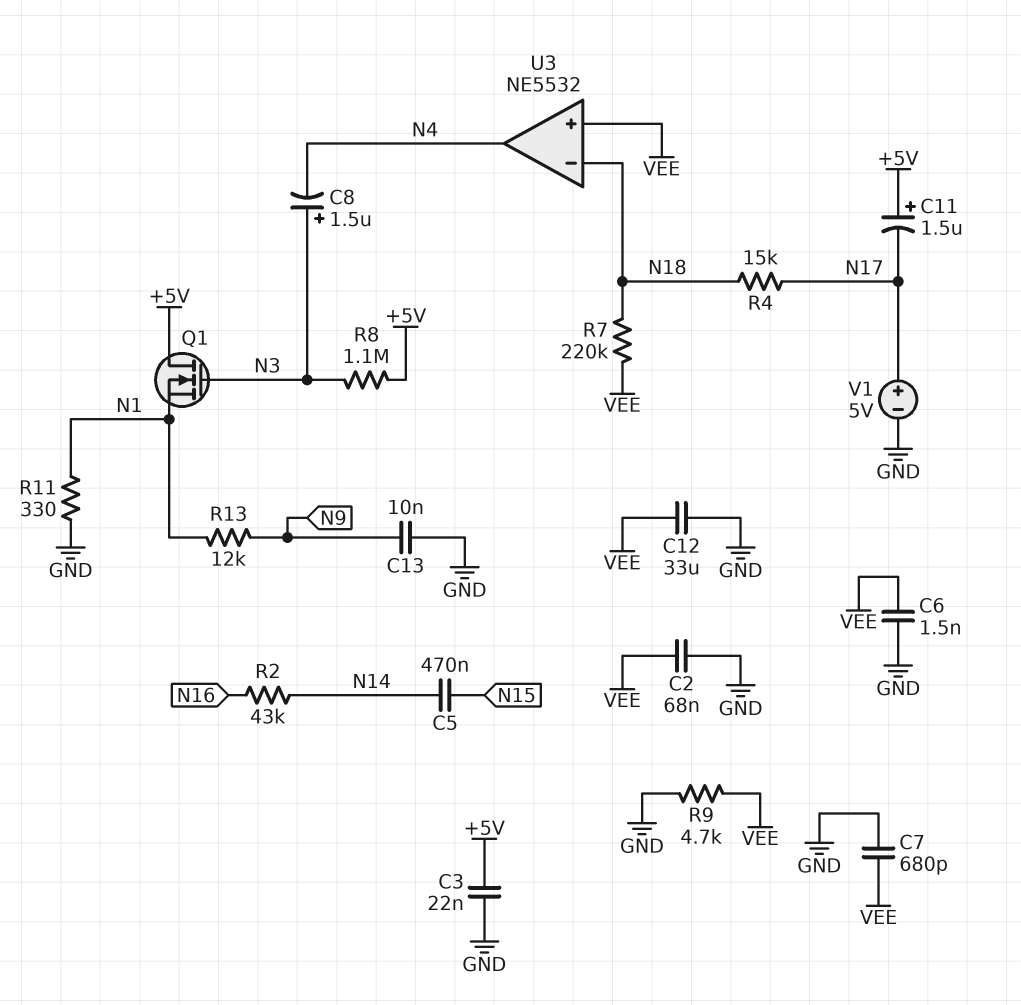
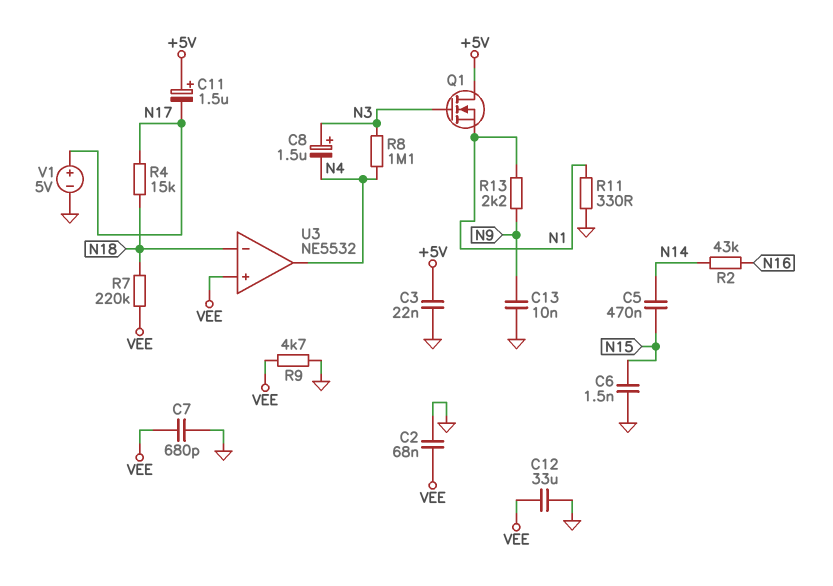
C6: 1.5nF (GND, VEE) -> 1.5nF (GND, N15)
R8: 1.1M (+5V, N3) -> 1.1M (N3, N4)
R13: 12k (N1, N9) -> 2.2k (N1, N9)

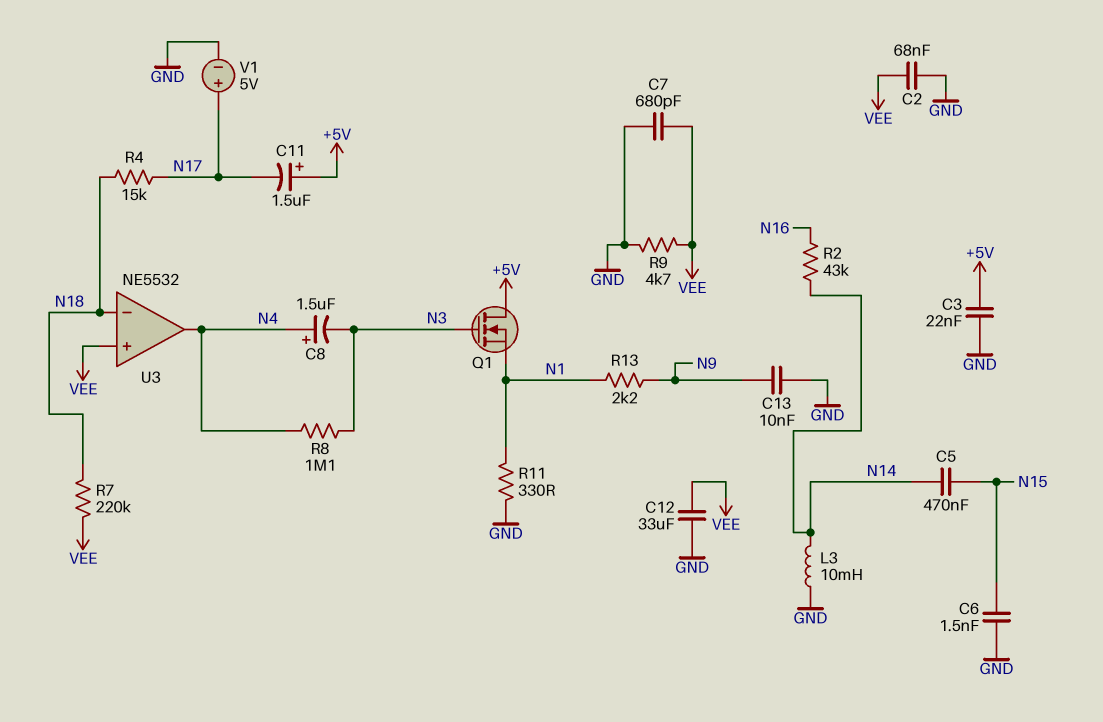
C8: 1.5uF (plus N3, minus N4) -> 1.5uF (plus N4, minus N3)
L3: none -> 10mH (GND, N14)

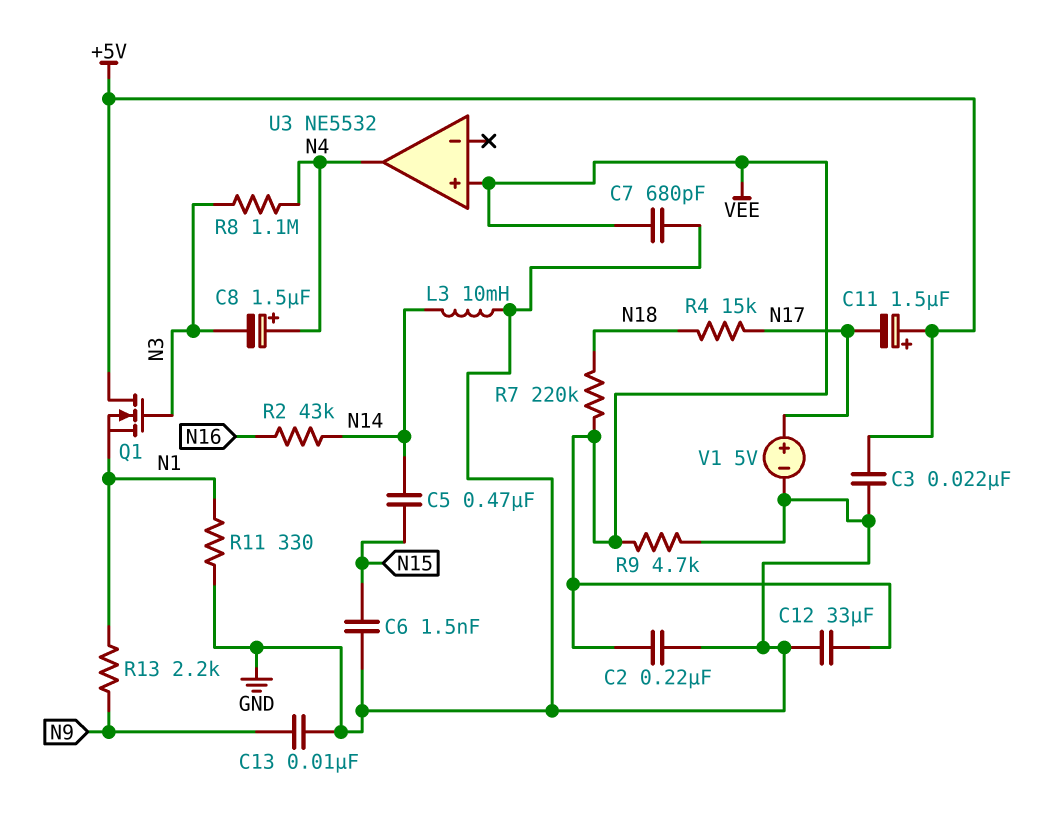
C2: 68nF (GND, VEE) -> 220nF (GND, VEE)
U3 pin in-: N18 -> none

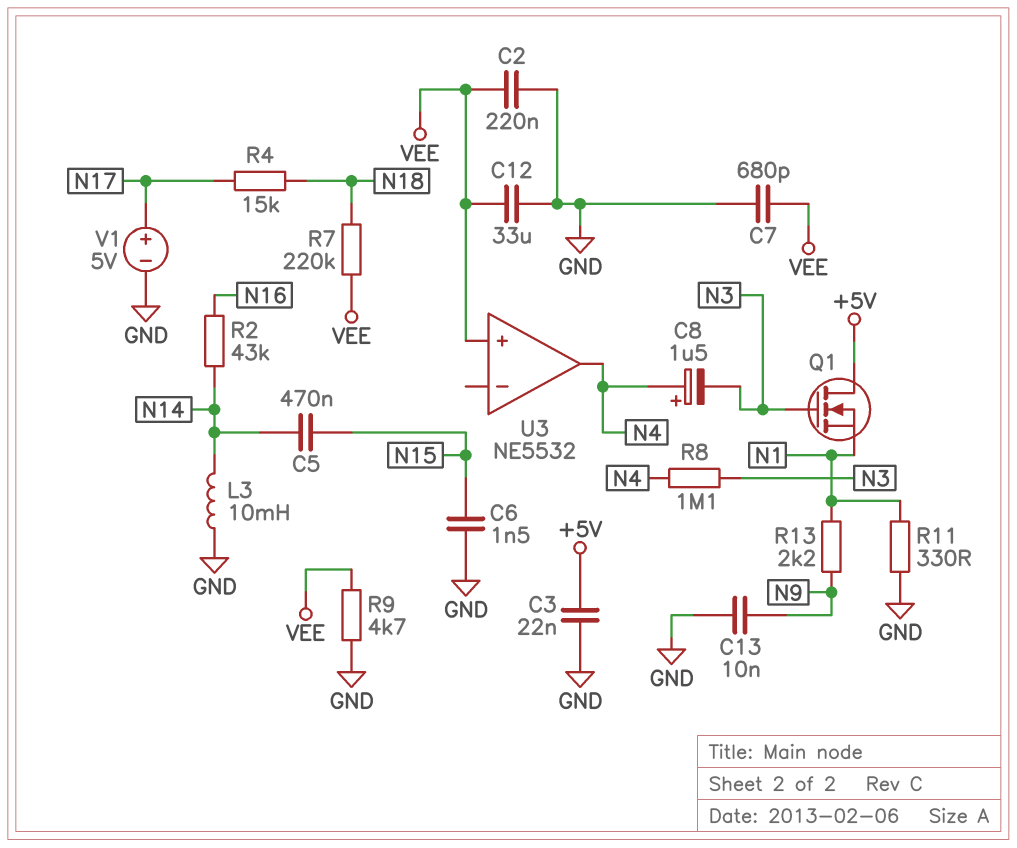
C11: 1.5uF (plus +5V, minus N17) -> none

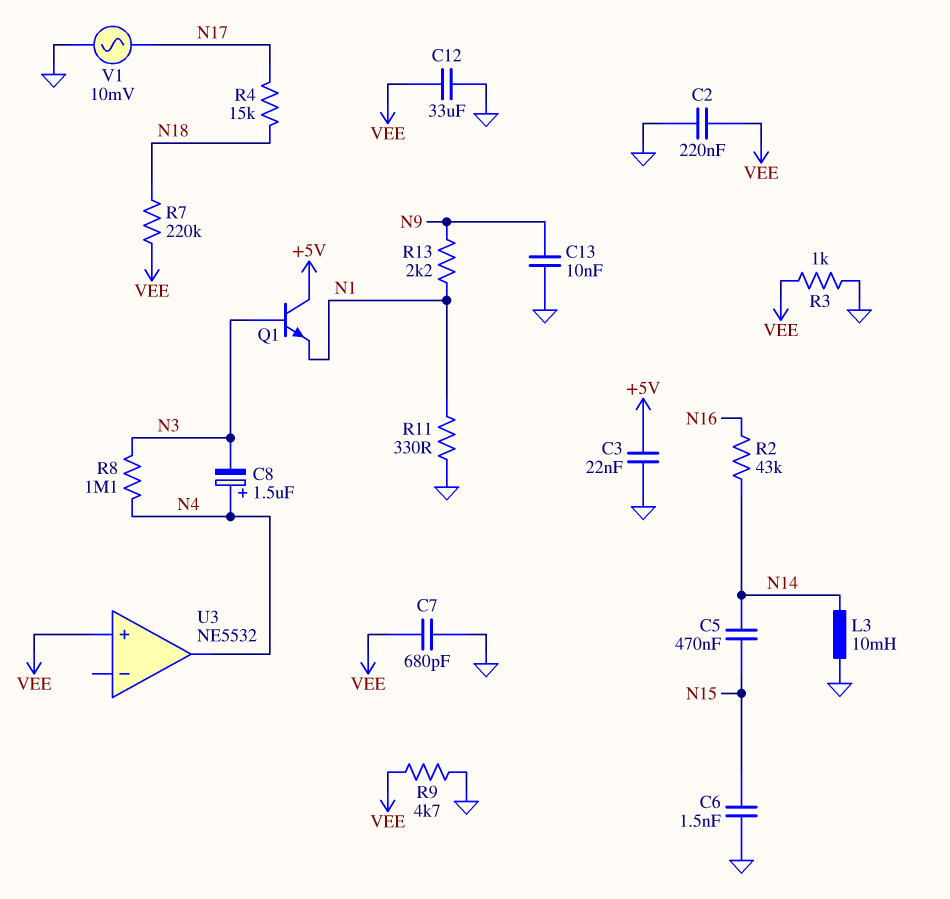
Q1: NMOS (G N3, D +5V, S N1) -> NPN (B N3, C +5V, E N1)
R3: none -> 1k (GND, VEE)
V1: 5V (plus N17, minus GND) -> AC 10mV (GND, N17)

